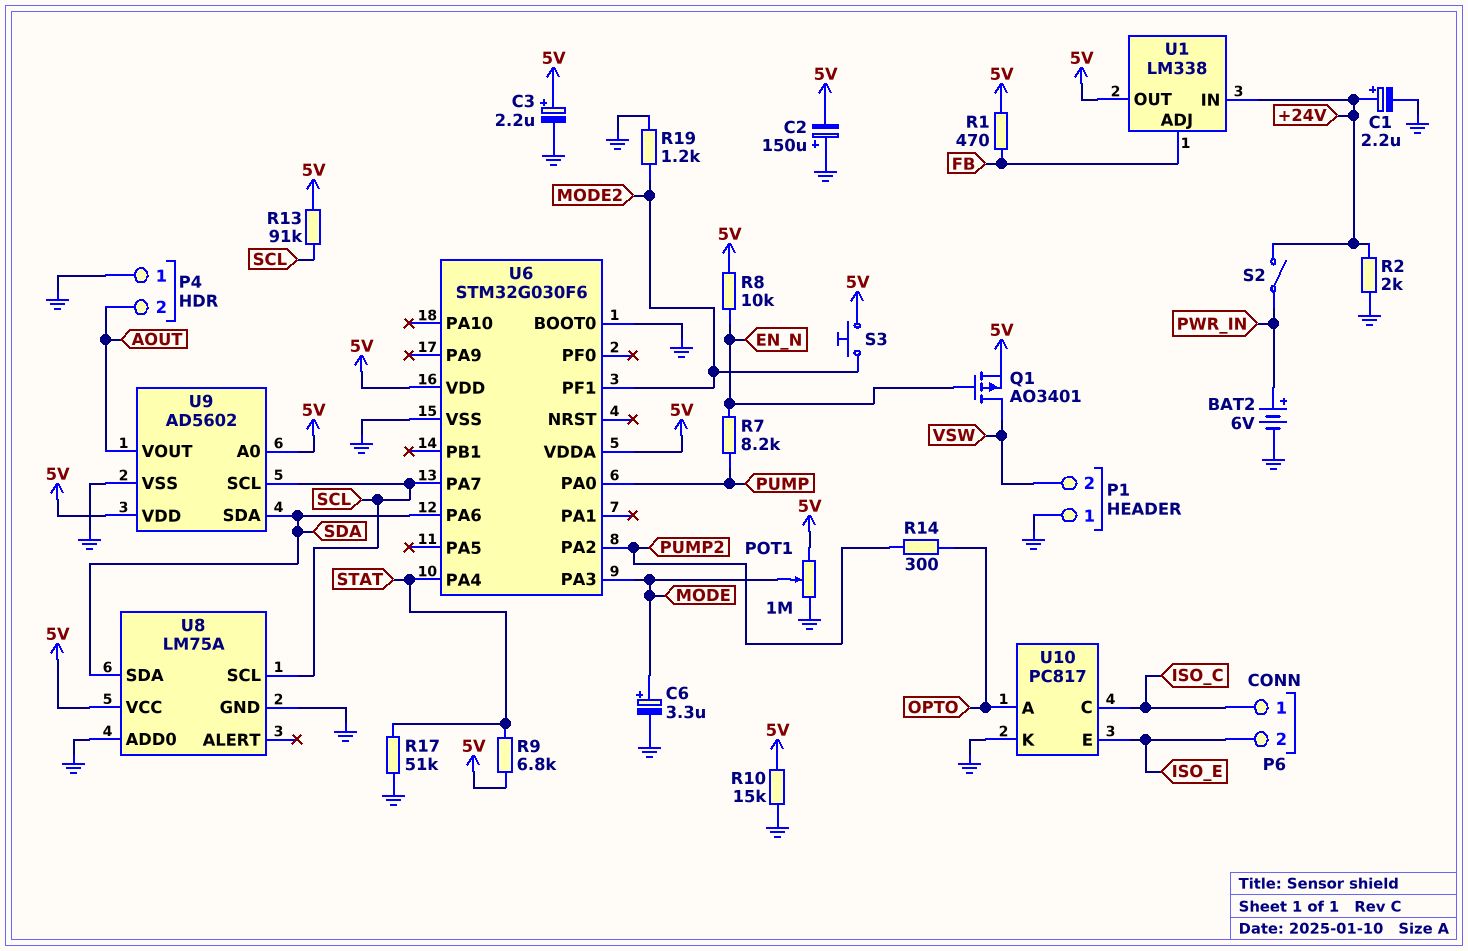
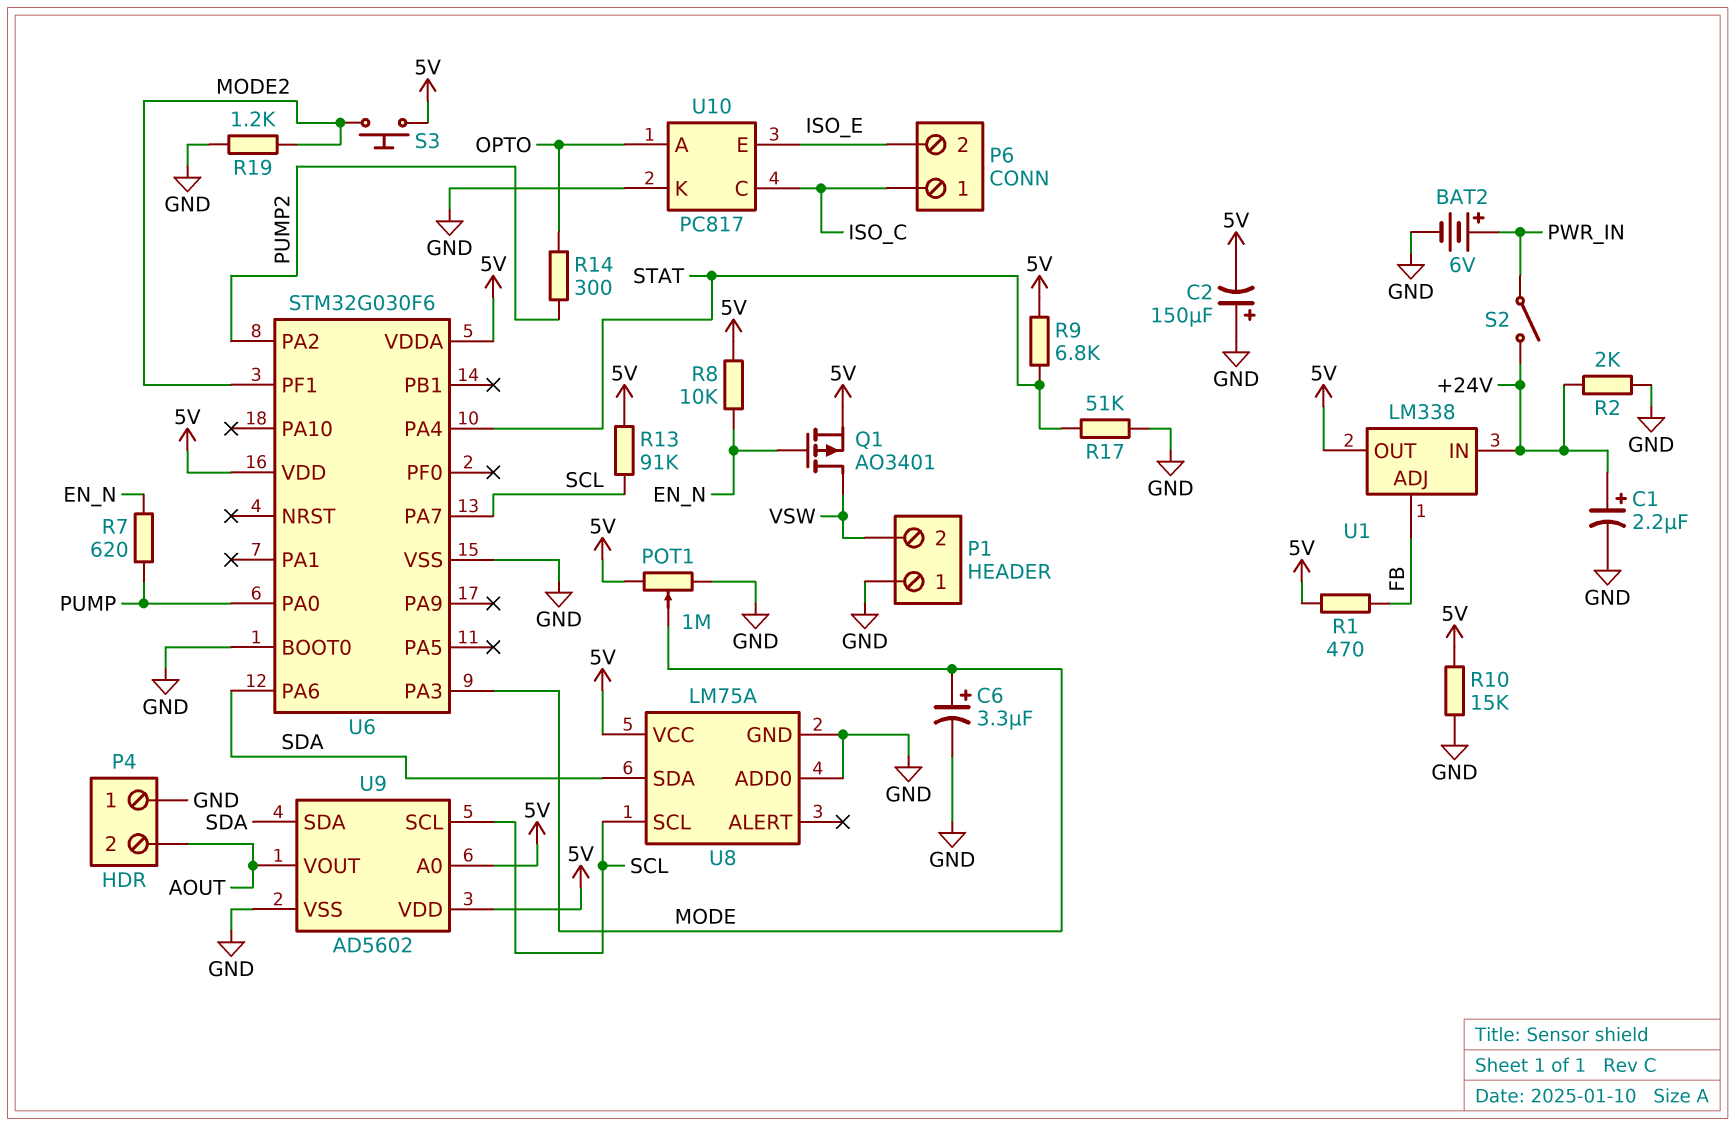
C3: 2.2uF (plus 5V, minus GND) -> none
R7: 8.2k (EN_N, PUMP) -> 620 (EN_N, PUMP)

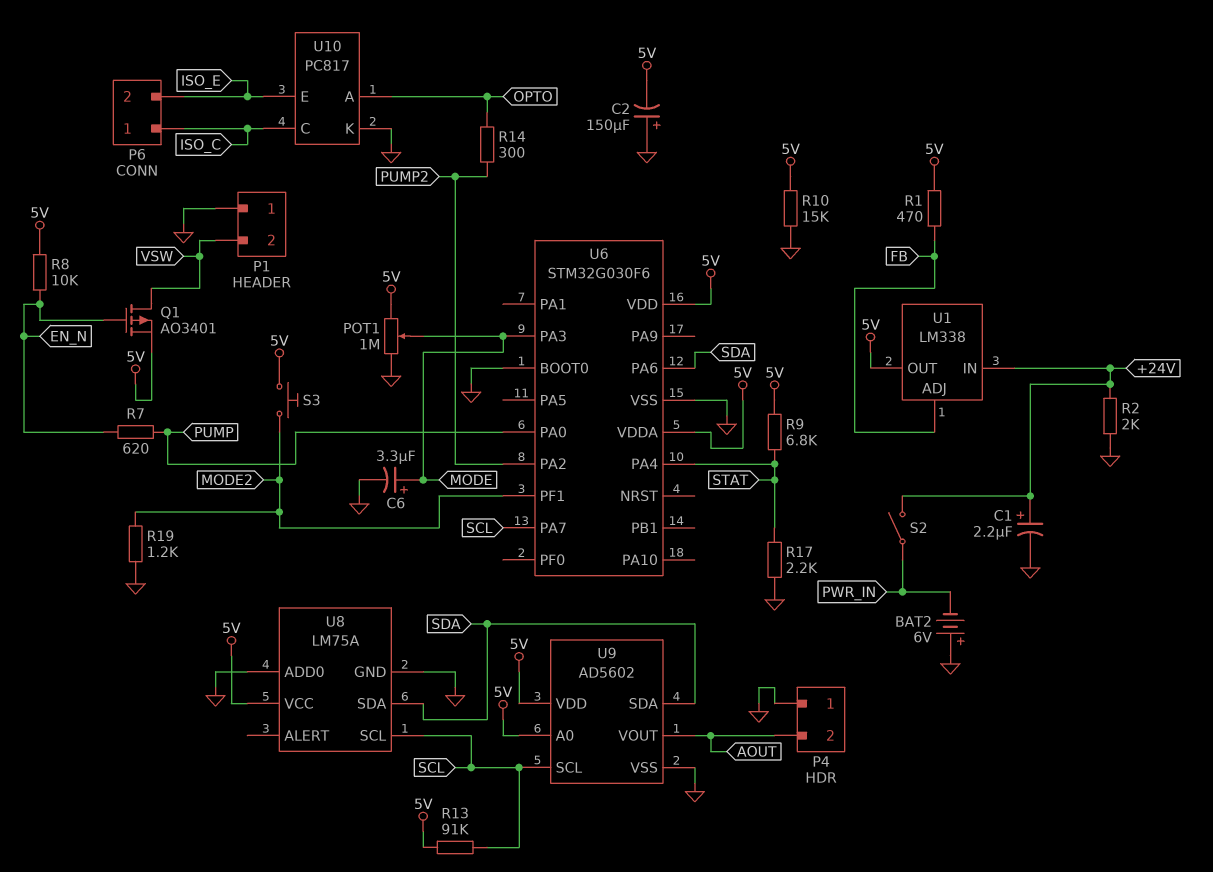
BAT2: 6V (plus PWR_IN, minus GND) -> 6V (plus GND, minus PWR_IN)
R17: 51k (GND, STAT) -> 2.2k (GND, STAT)

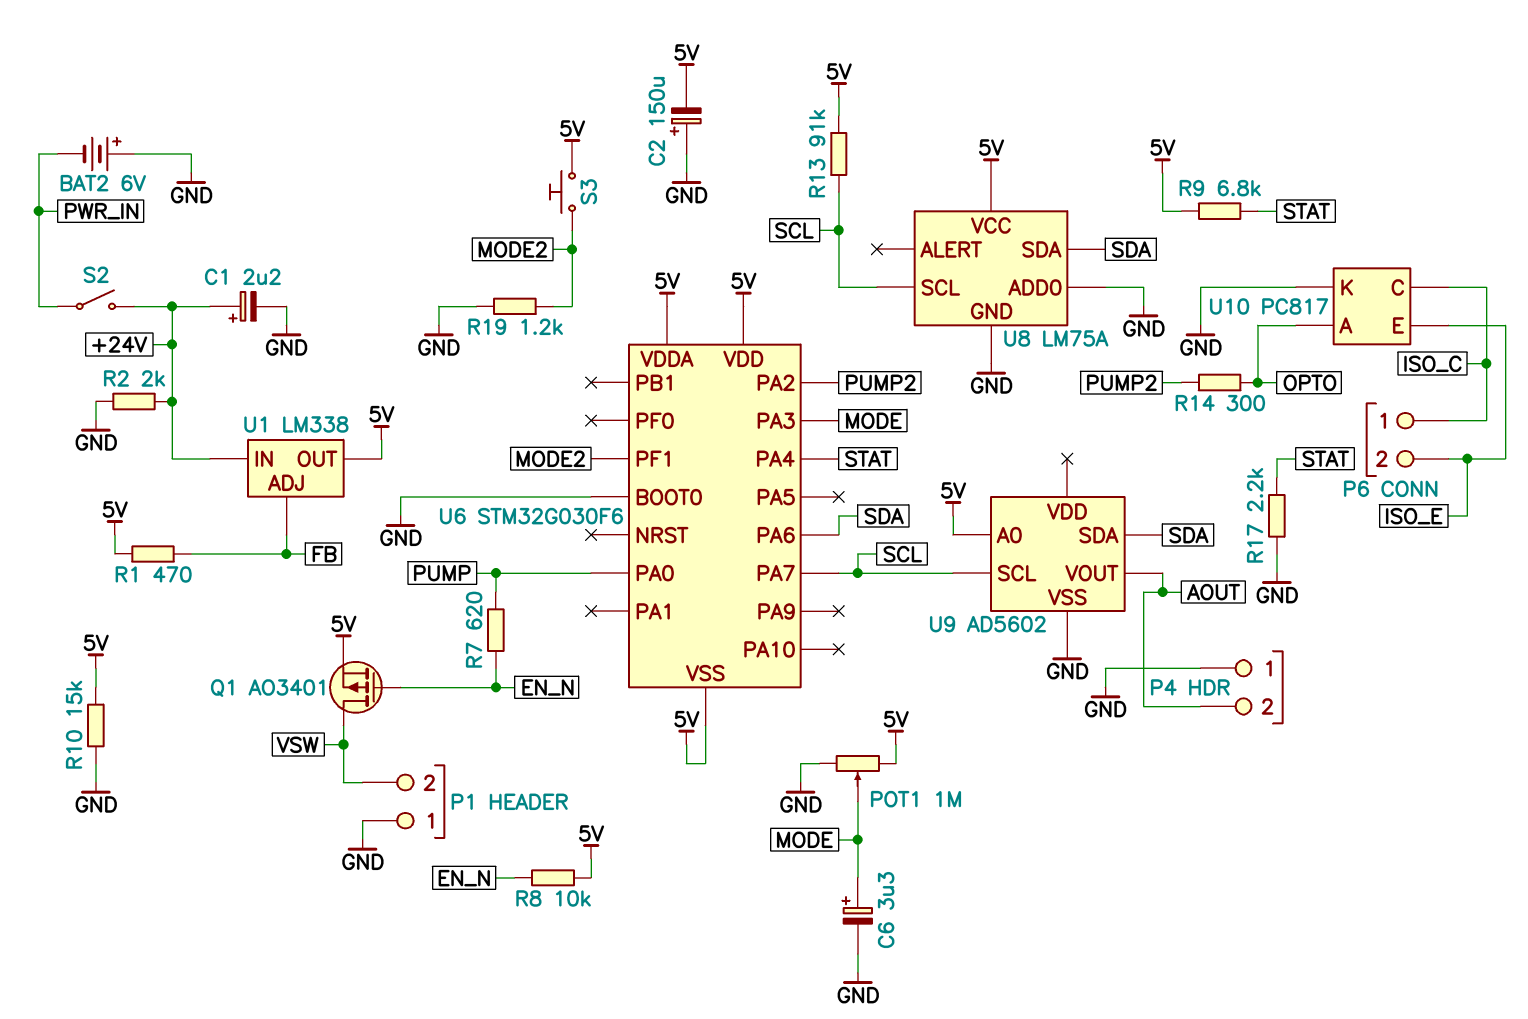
U6 pin VSS: GND -> 5V
U9 pin VDD: 5V -> none

